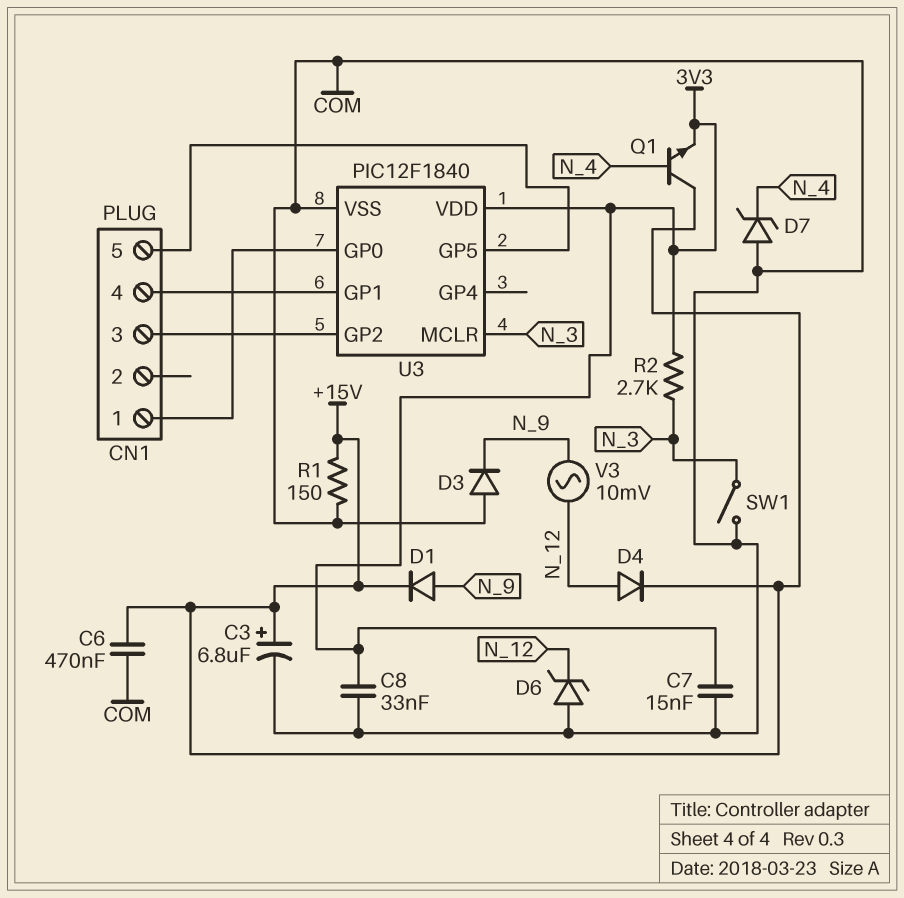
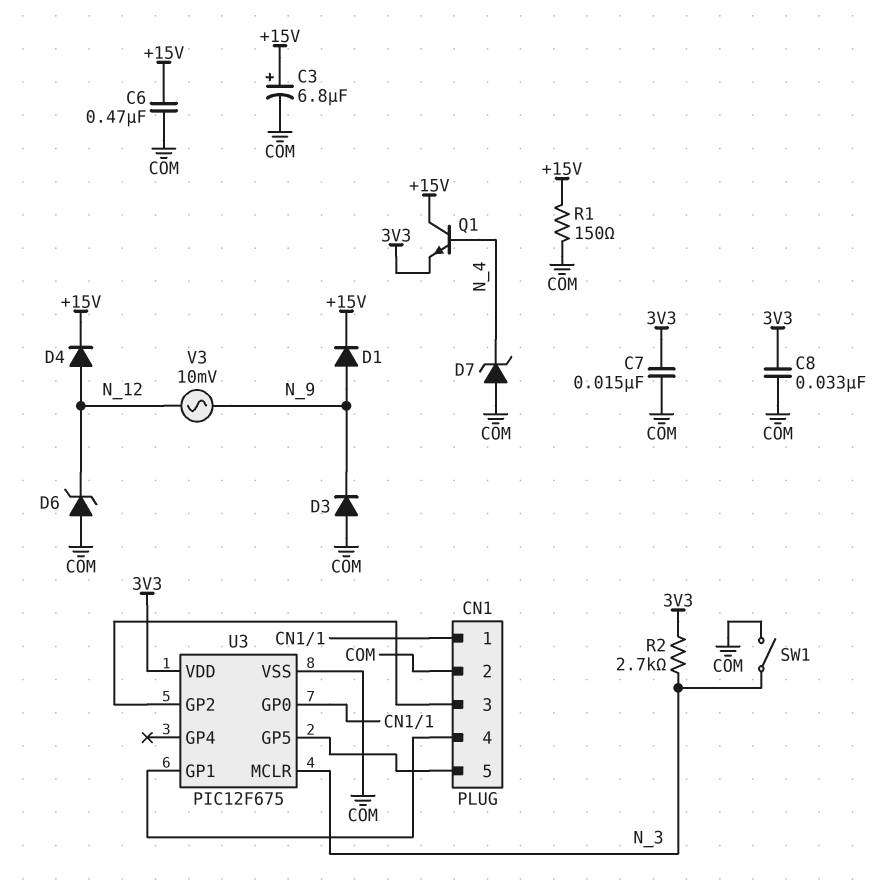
CN1 pin 2: none -> COM
U3: PIC12F1840 -> PIC12F675

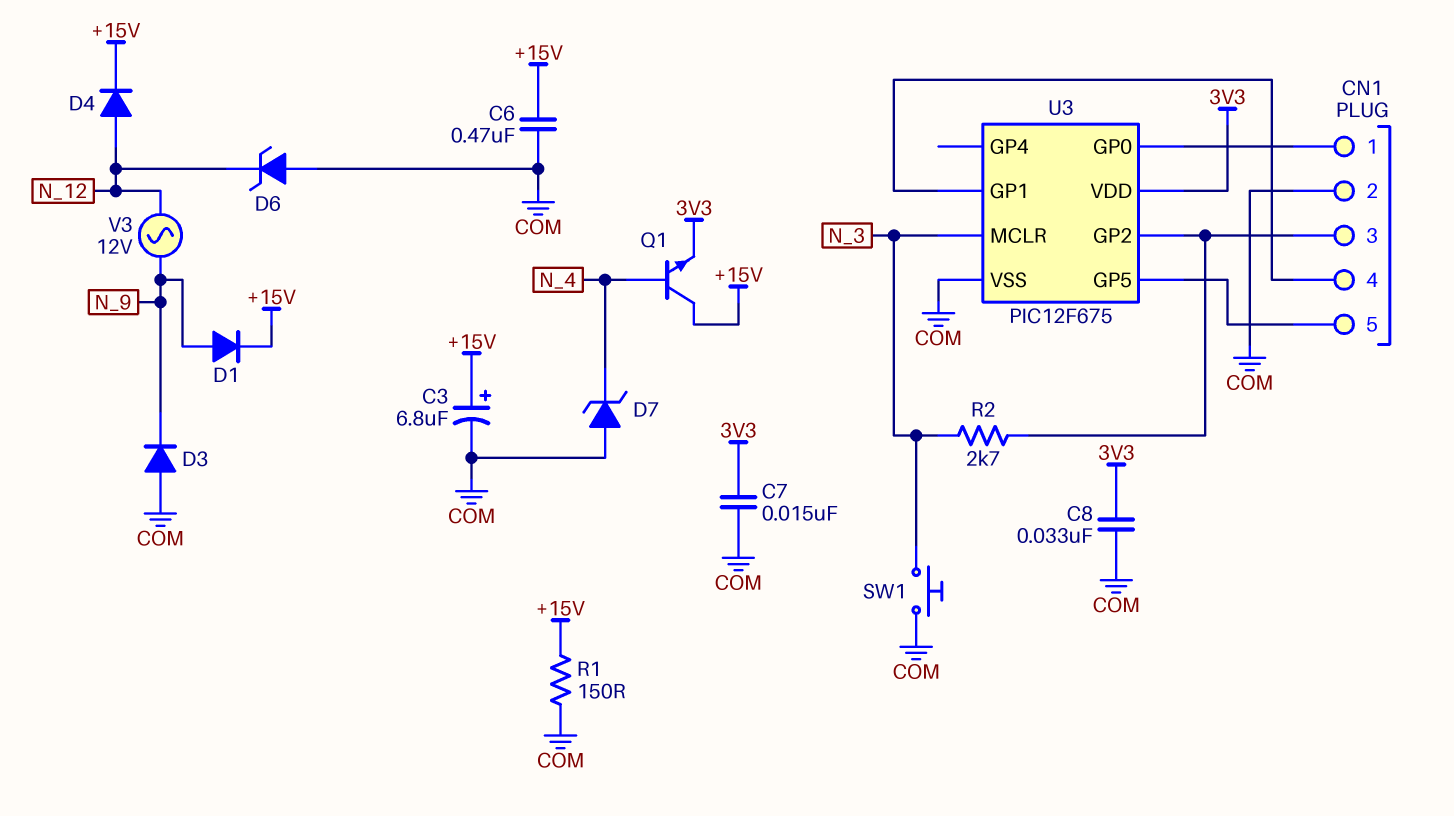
R2: 2.7k (3V3, N_3) -> 2.7k (CN1/3, N_3)
SW1: switch (COM, N_3) -> button (COM, N_3)
V3: AC 10mV (N_9, N_12) -> AC 12V (N_9, N_12)

